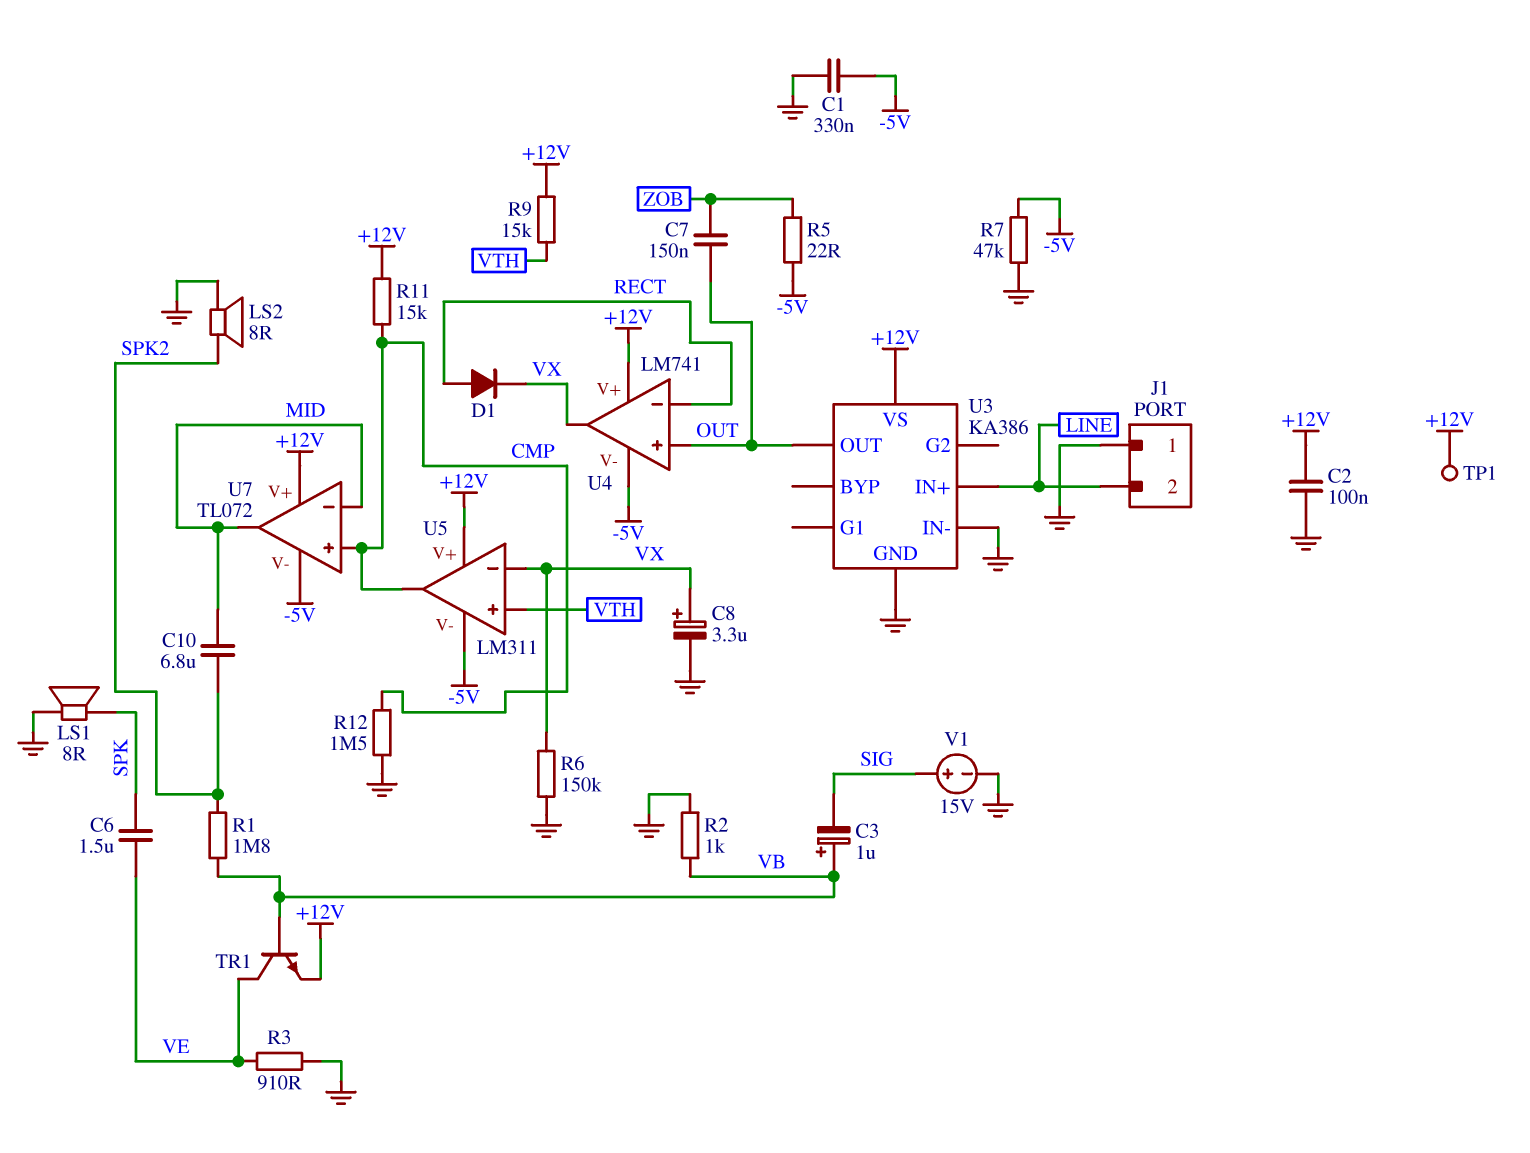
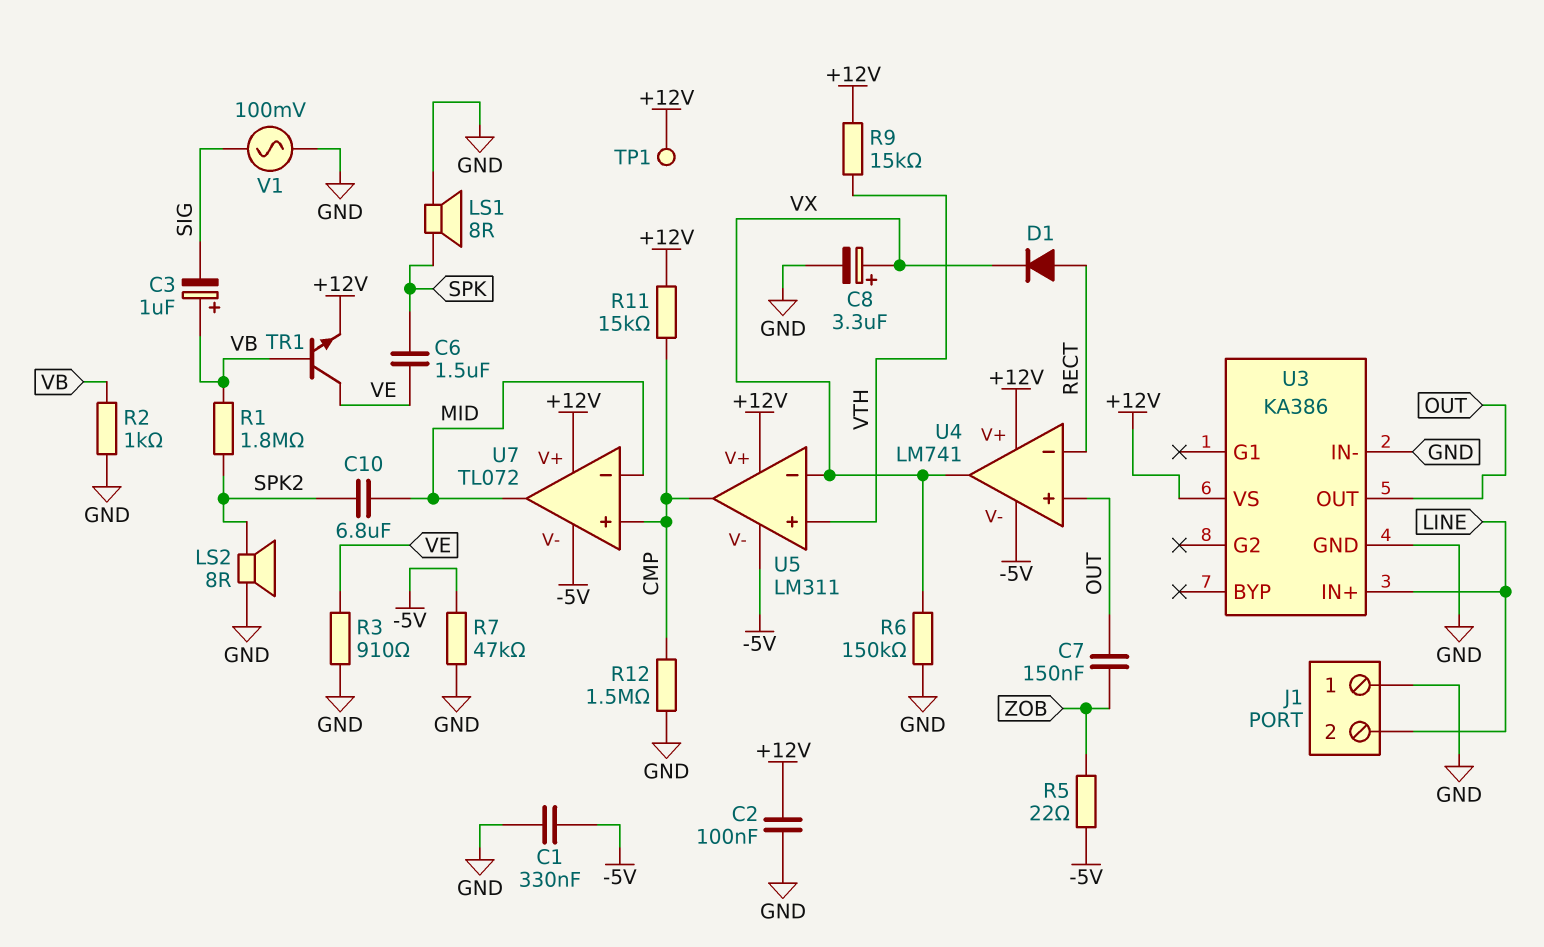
V1: 15V (plus SIG, minus GND) -> AC 100mV (GND, SIG)

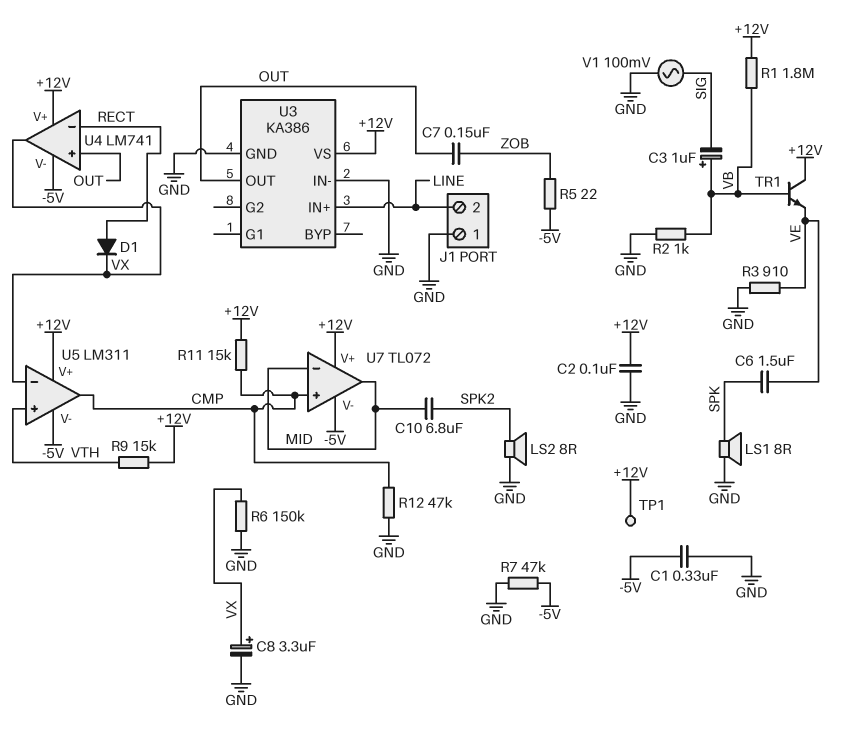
R1: 1.8M (SPK2, VB) -> 1.8M (+12V, VB)
R12: 1.5M (CMP, GND) -> 47k (CMP, GND)
TR1: NPN (B VB, C VE, E +12V) -> NPN (B VB, C +12V, E VE)

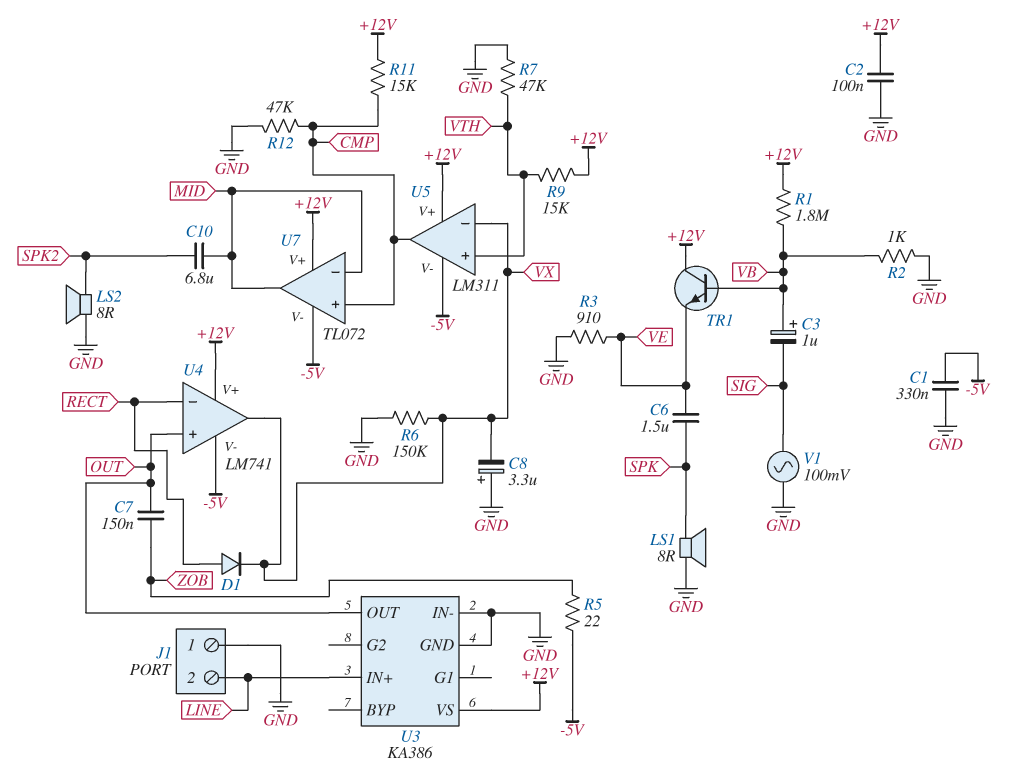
C8: 3.3uF (plus VX, minus GND) -> 3.3uF (plus GND, minus VX)
R7: 47k (-5V, GND) -> 47k (GND, VTH)
TP1: test point (+12V) -> none

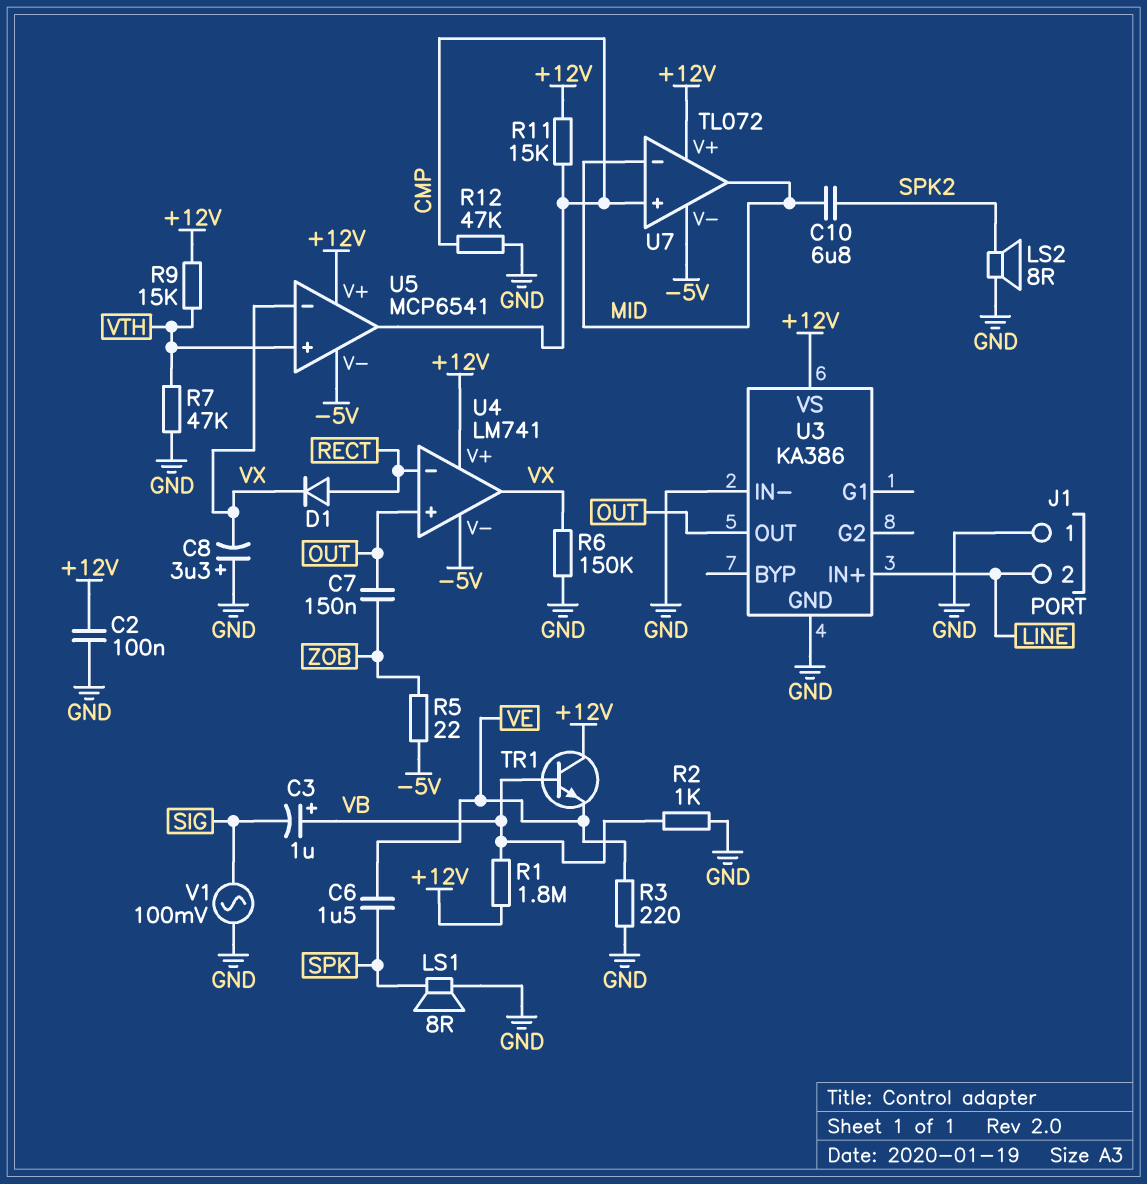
C1: 330nF (-5V, GND) -> none
R3: 910 (GND, VE) -> 220 (GND, VE)
U5: LM311 -> MCP6541

